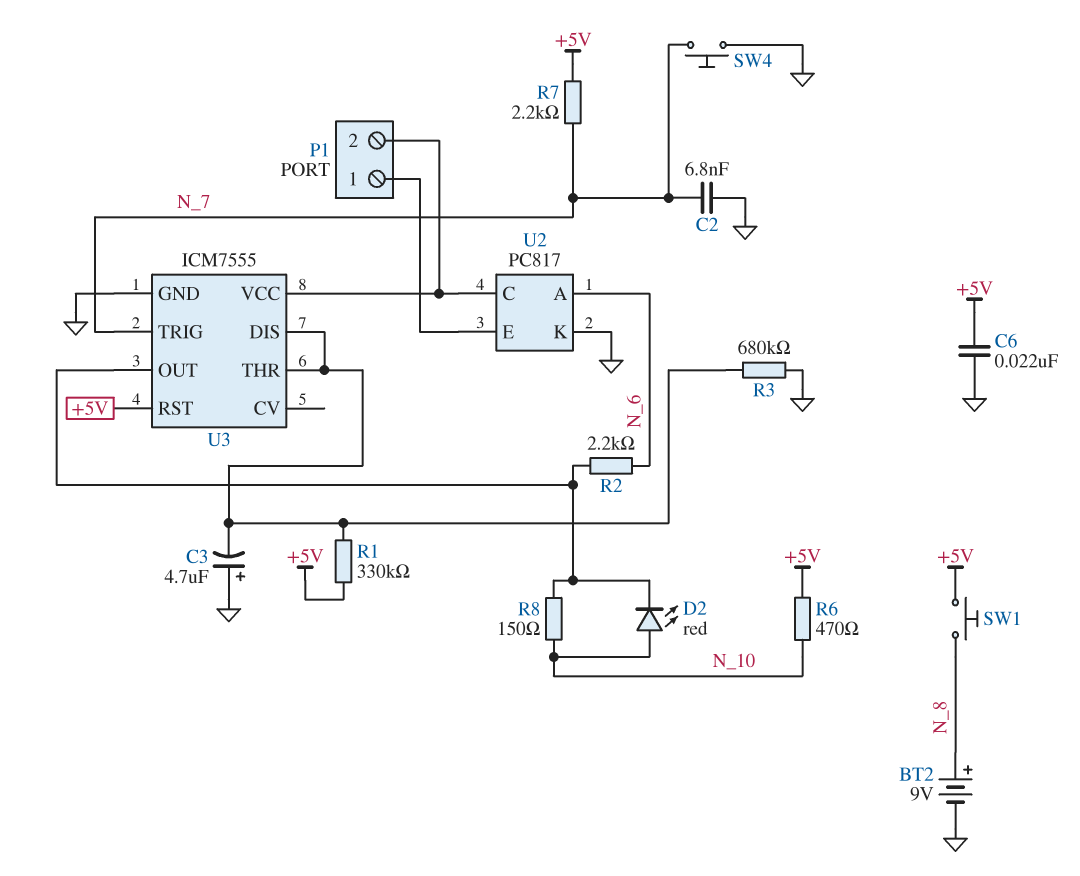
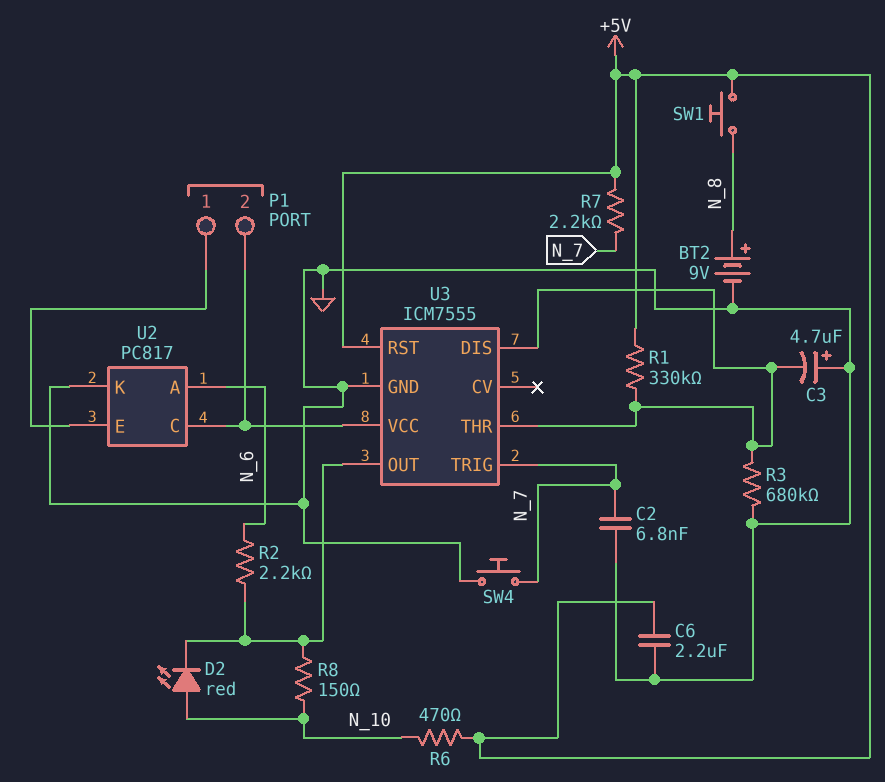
C6: 22nF (+5V, GND) -> 2.2uF (+5V, GND)

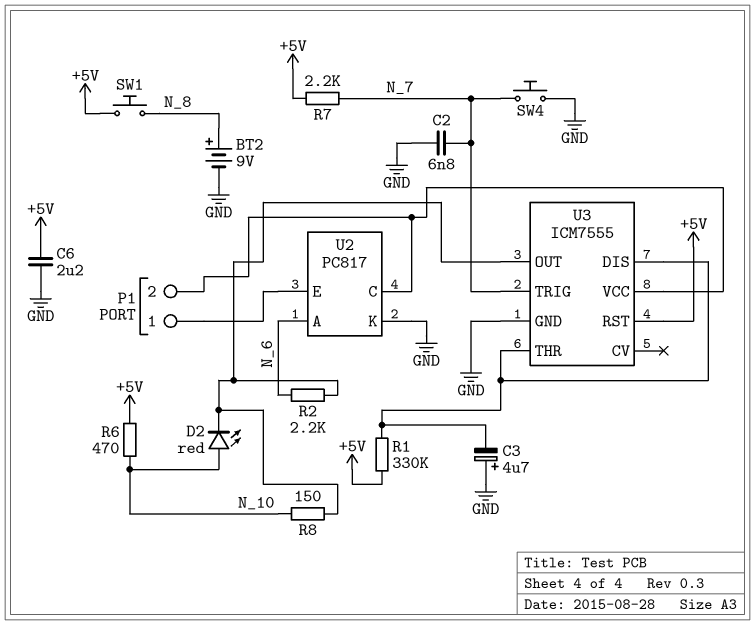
R3: 680k (GND, U3/DIS) -> none

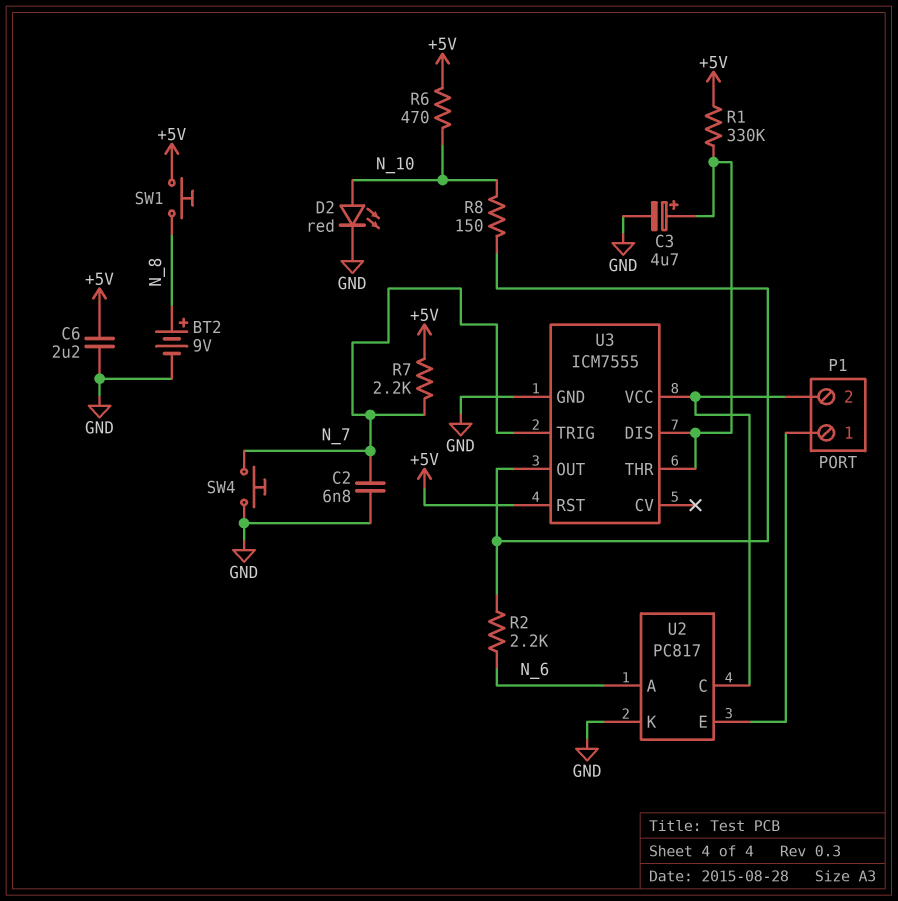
C3: 4.7uF (plus GND, minus U3/DIS) -> 4.7uF (plus U3/DIS, minus GND)
D2: LED red (A N_10, K U3/OUT) -> LED red (A N_10, K GND)

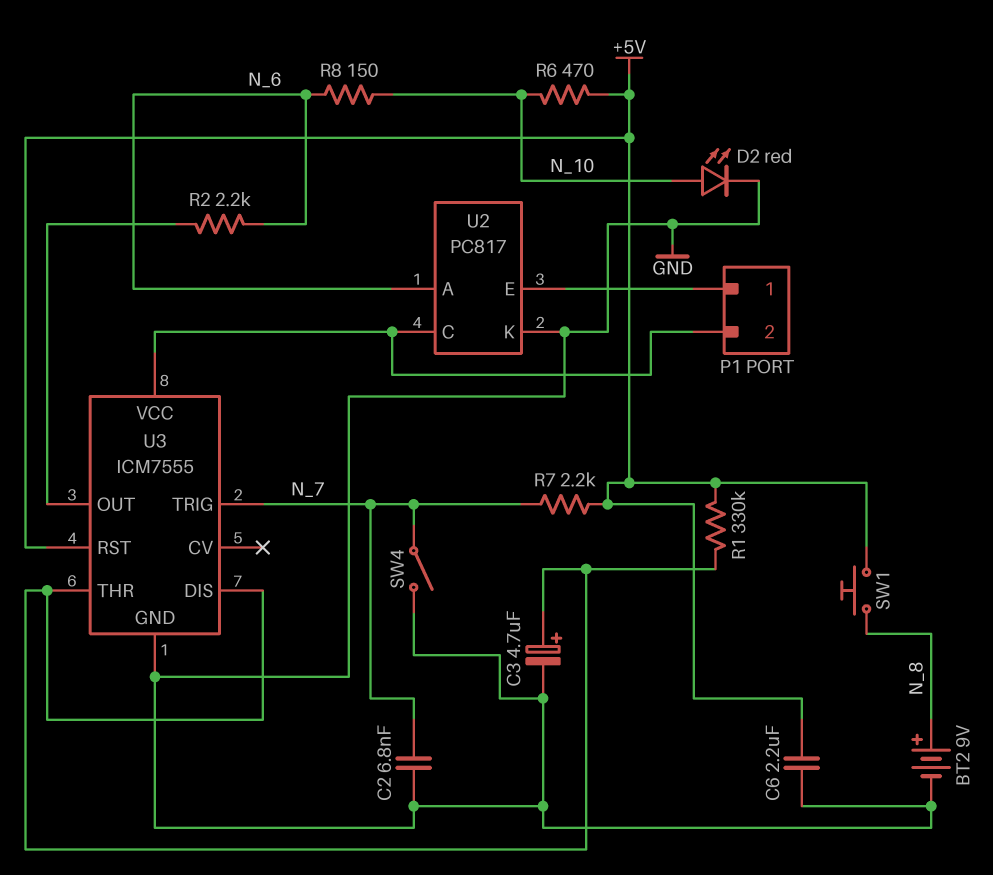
R8: 150 (N_10, U3/OUT) -> 150 (N_6, N_10)
SW4: button (GND, N_7) -> switch (GND, N_7)

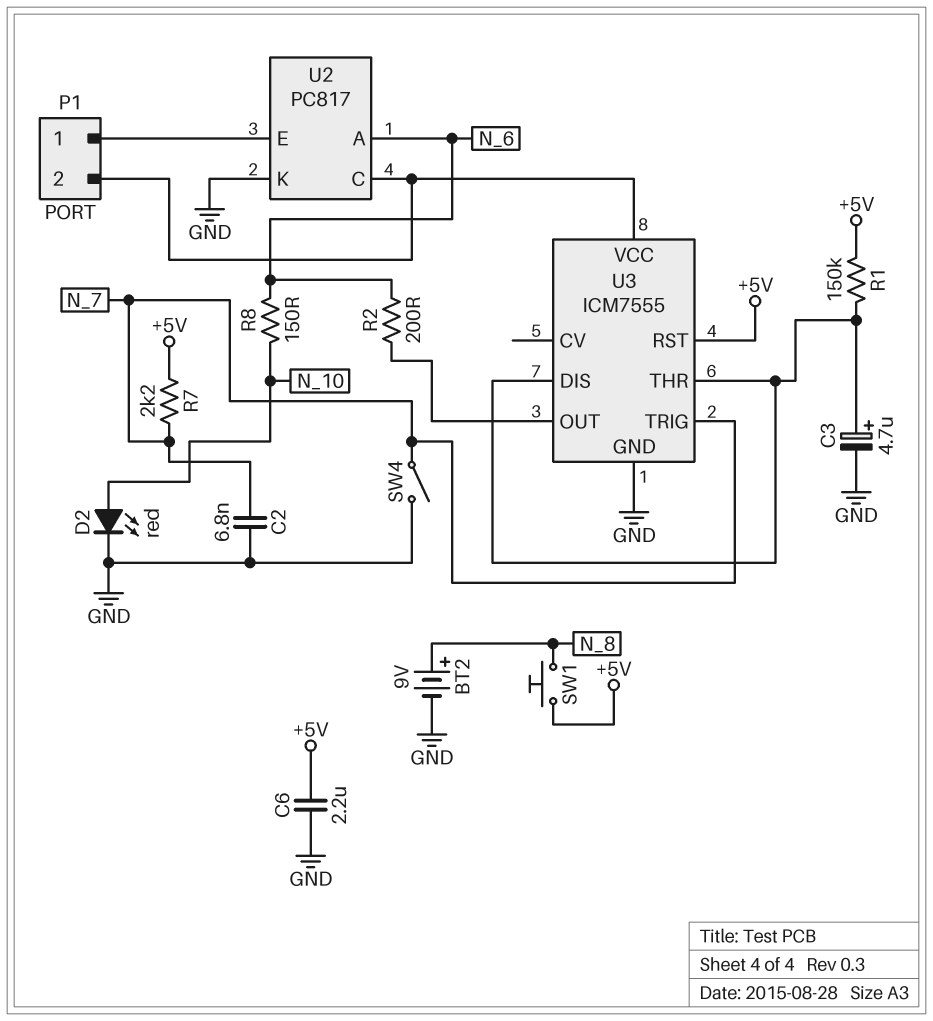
R1: 330k (+5V, U3/DIS) -> 150k (+5V, U3/DIS)
R2: 2.2k (N_6, U3/OUT) -> 200 (N_6, U3/OUT)
R6: 470 (+5V, N_10) -> none

